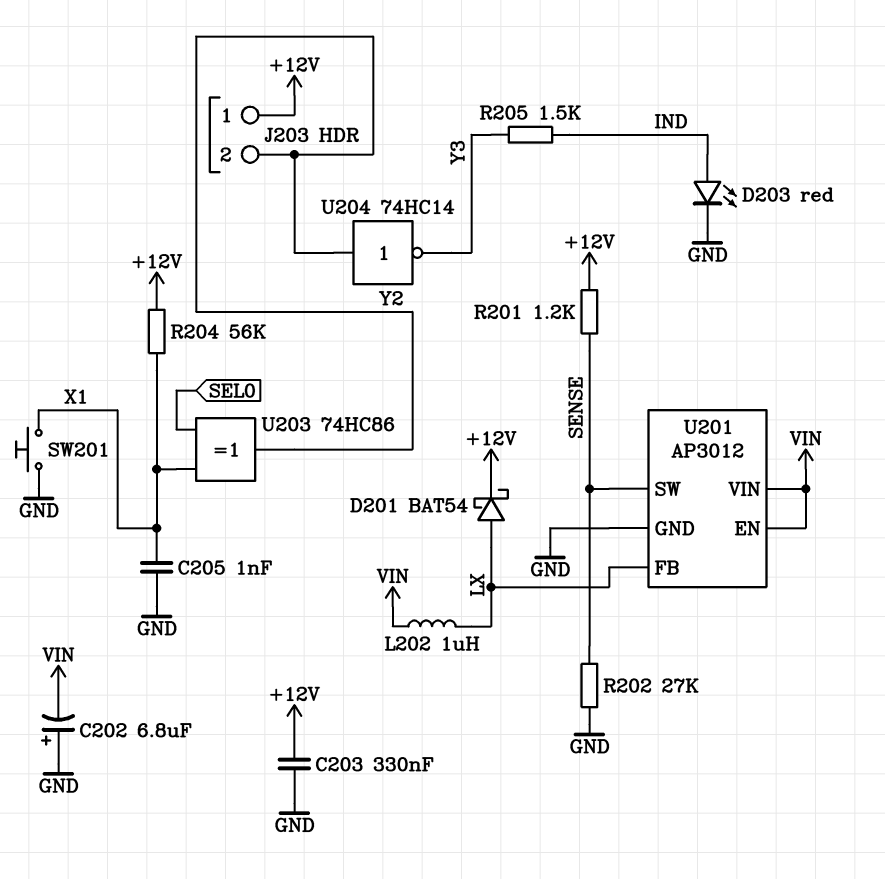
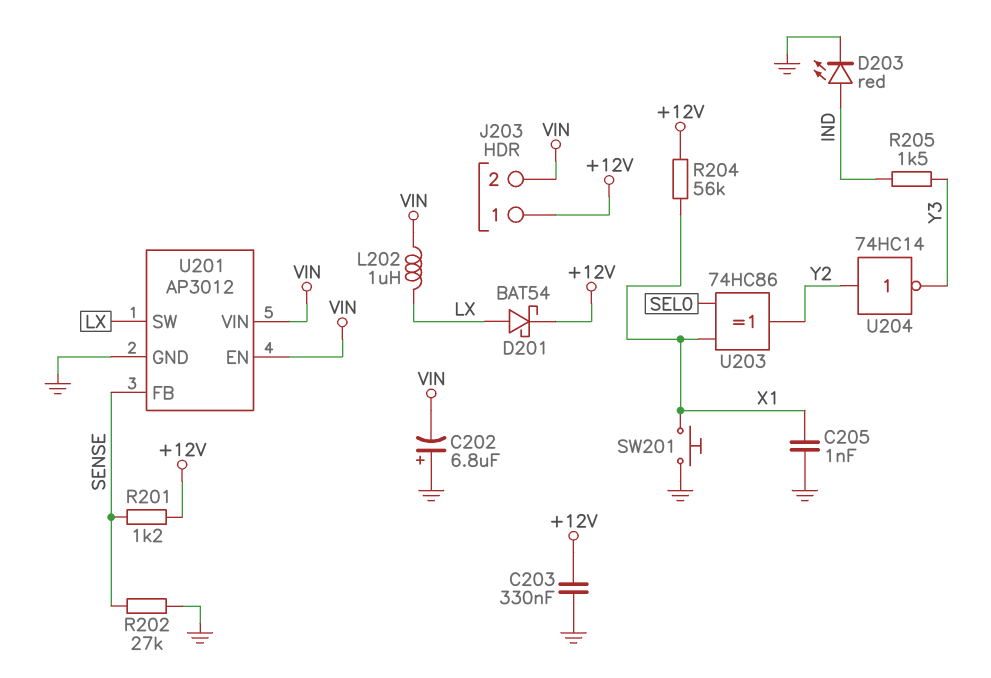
J203 pin 2: Y2 -> VIN
U201 pin FB: LX -> SENSE
U201 pin SW: SENSE -> LX

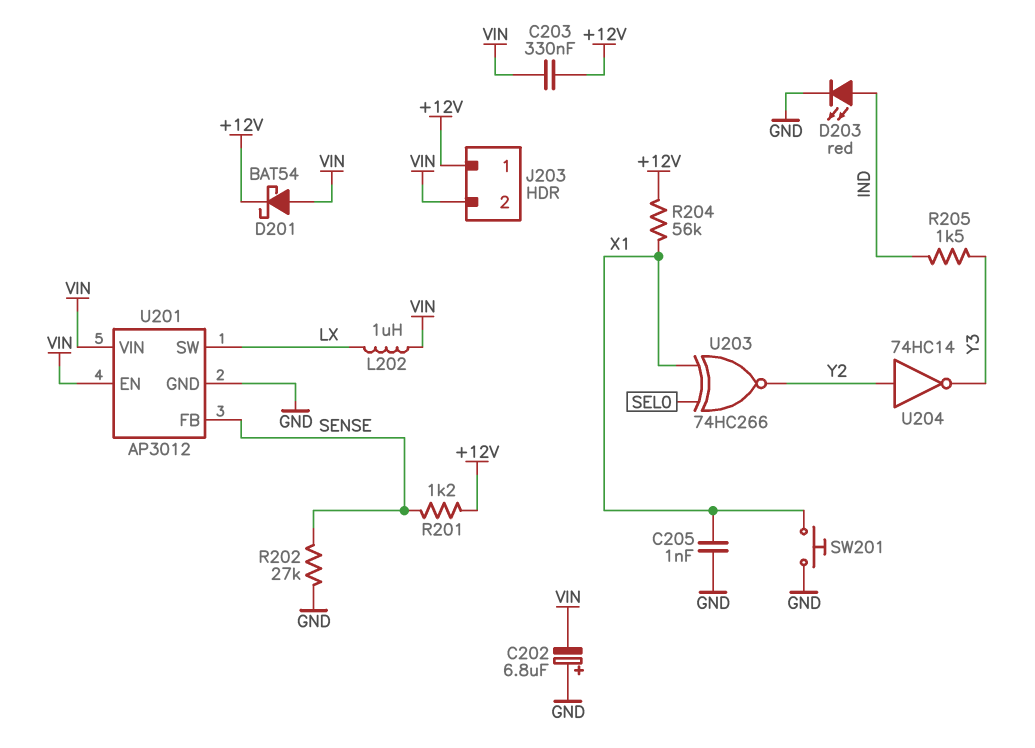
C203: 330nF (+12V, GND) -> 330nF (+12V, VIN)
D201: schottky BAT54 (A LX, K +12V) -> schottky BAT54 (A VIN, K +12V)
U203: XOR 74HC86 (in SEL0, in X1, out Y2) -> XNOR 74HC266 (in SEL0, in X1, out Y2)

